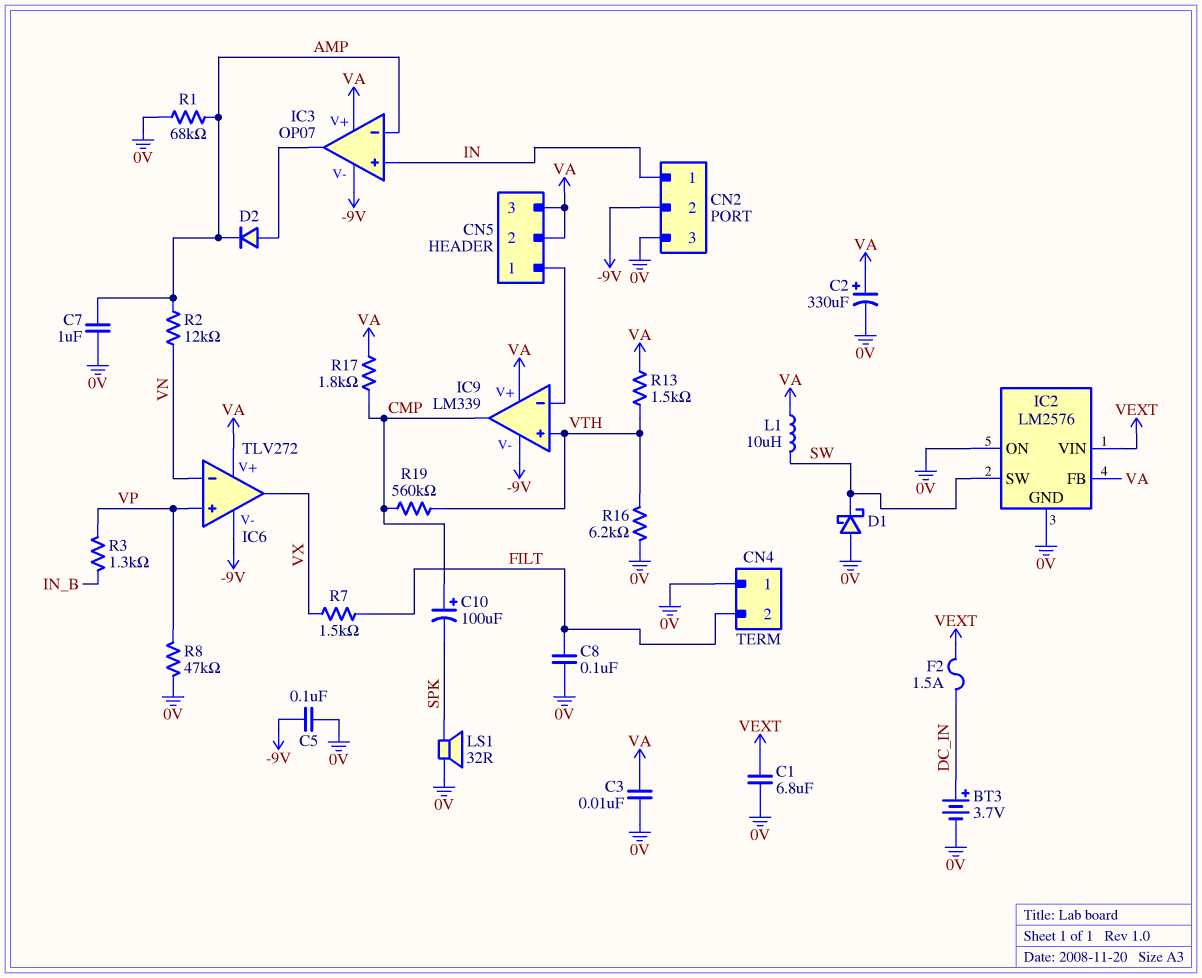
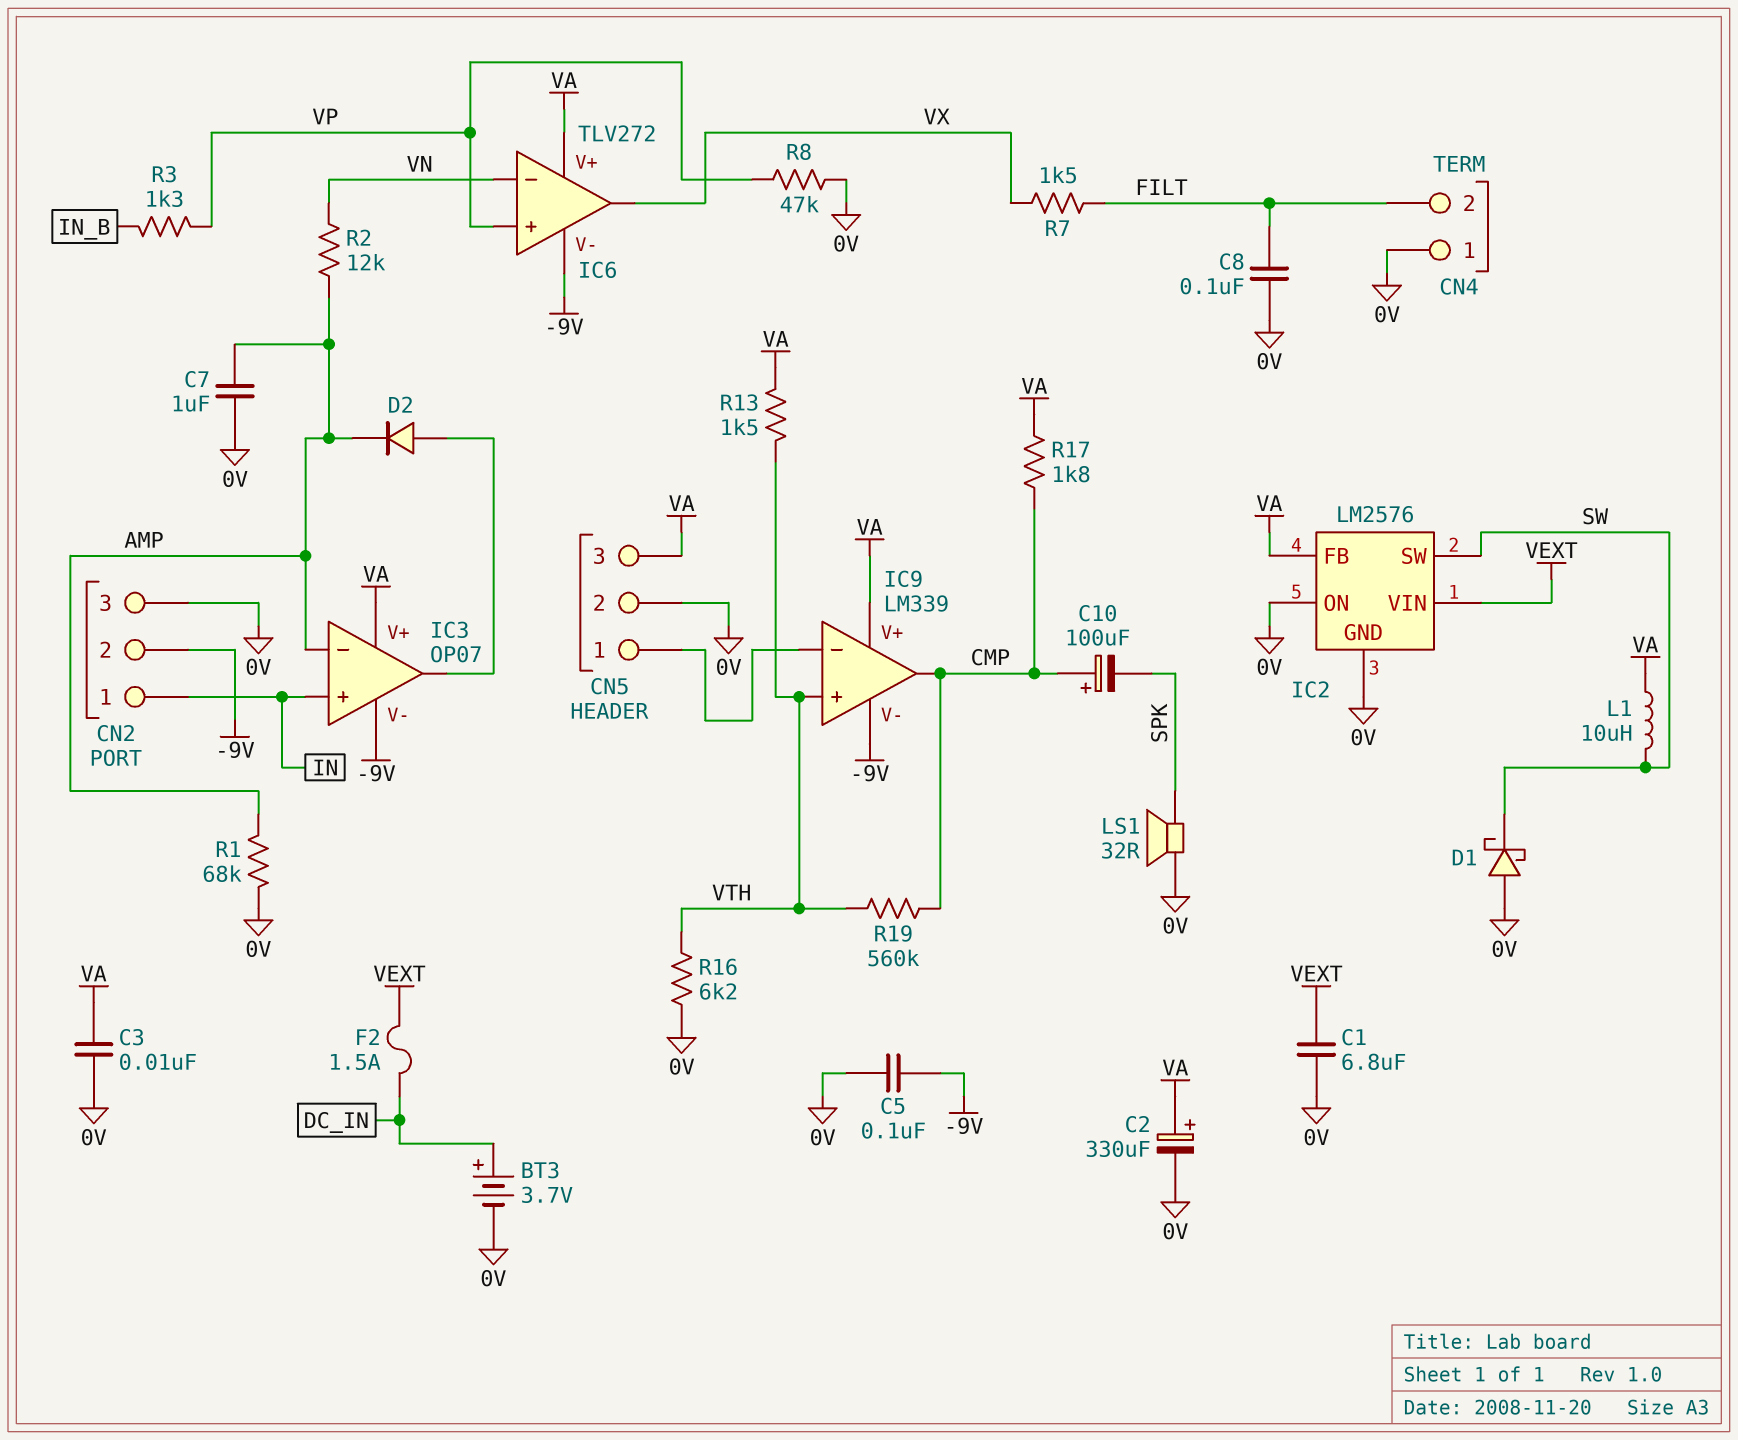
CN5 pin 2: VA -> 0V

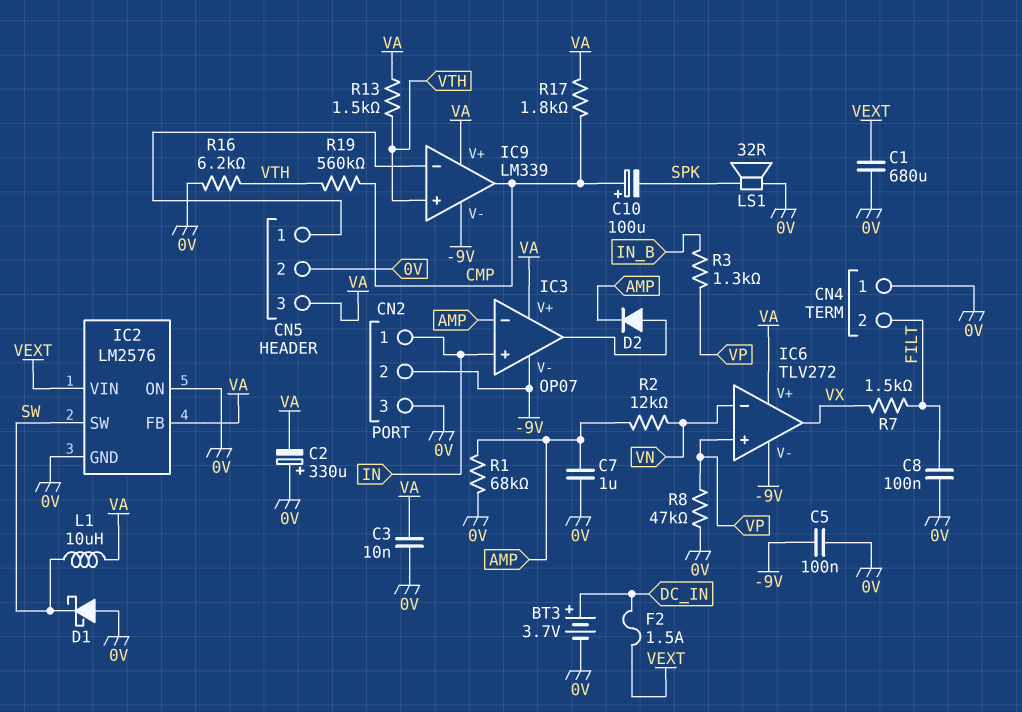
C1: 6.8uF (0V, VEXT) -> 680uF (0V, VEXT)
C2: 330uF (plus VA, minus 0V) -> 330uF (plus 0V, minus VA)

